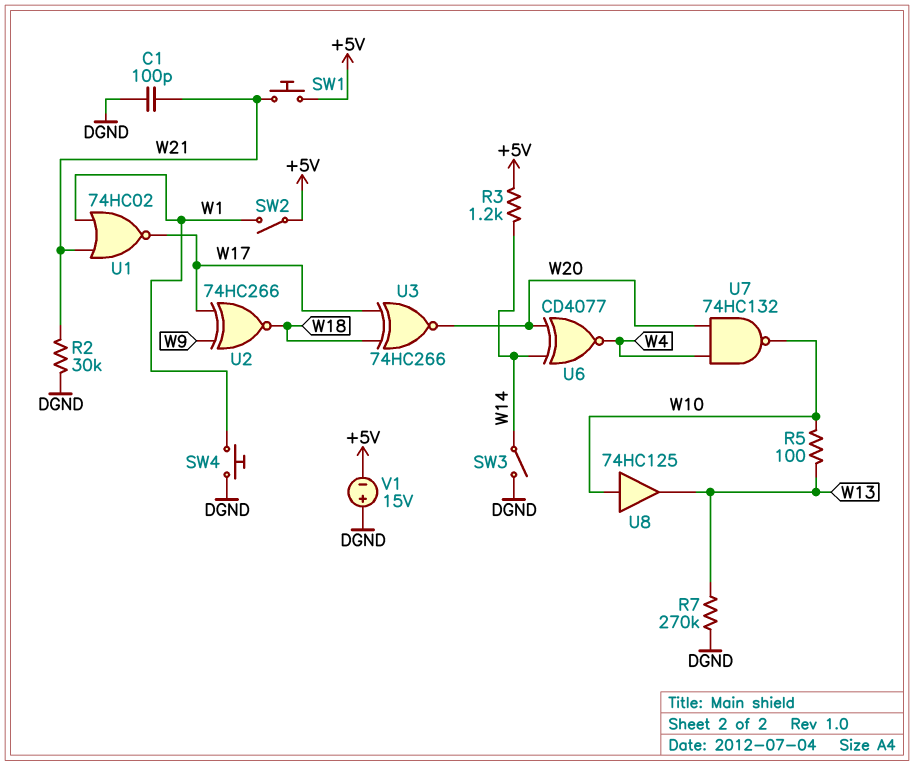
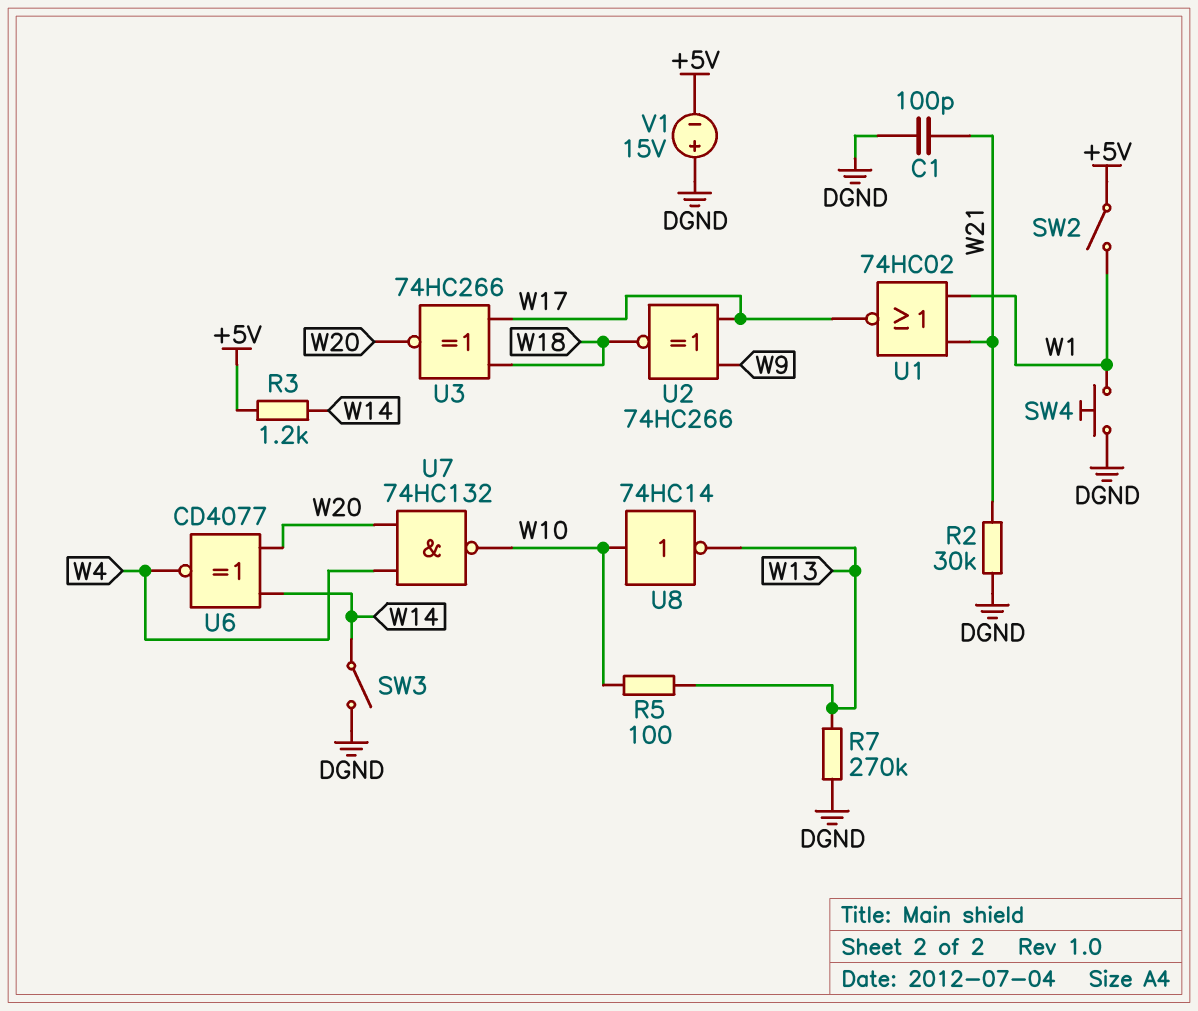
SW1: button (+5V, W21) -> none
U8: buffer 74HC125 (in W10, out W13) -> NOT 74HC14 (in W10, out W13)

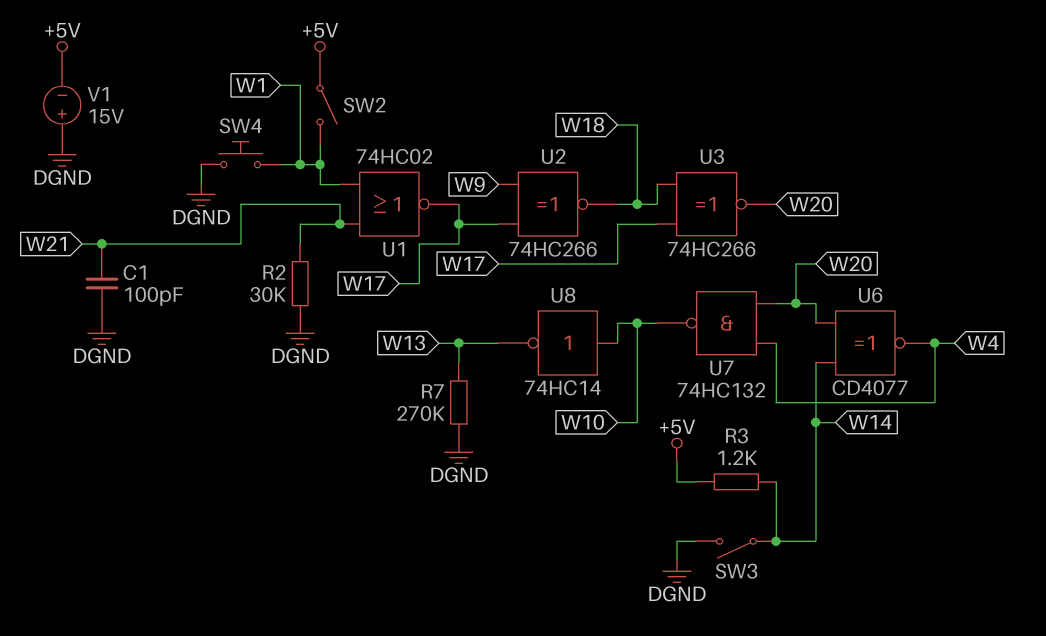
R5: 100 (W10, W13) -> none

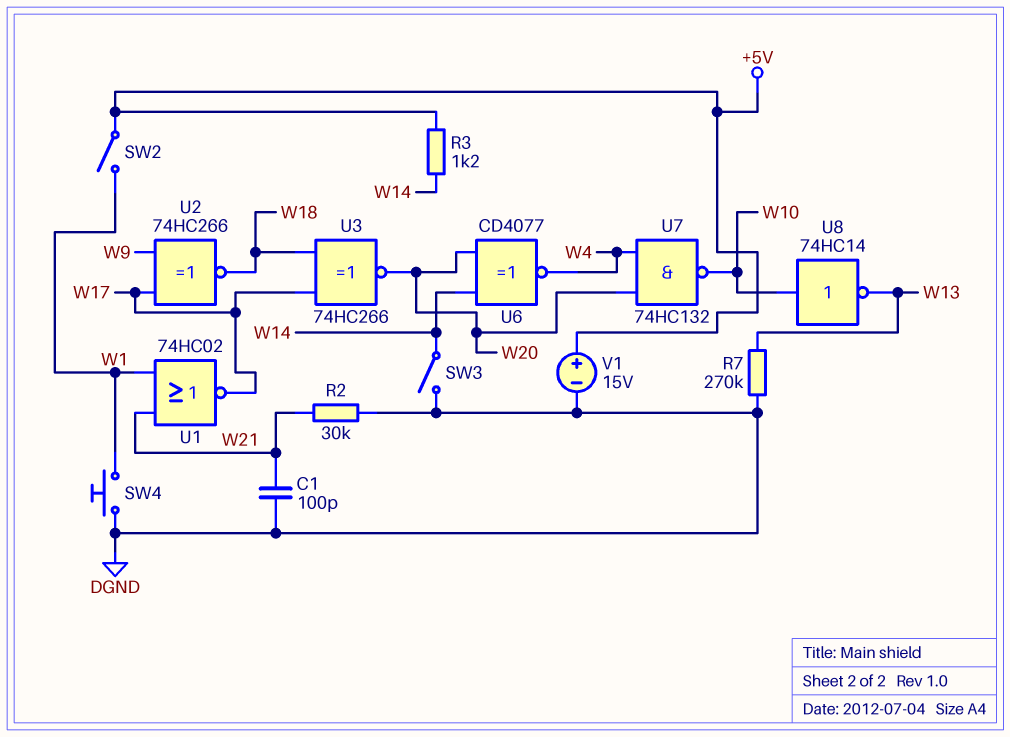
V1: 15V (plus DGND, minus +5V) -> 15V (plus +5V, minus DGND)

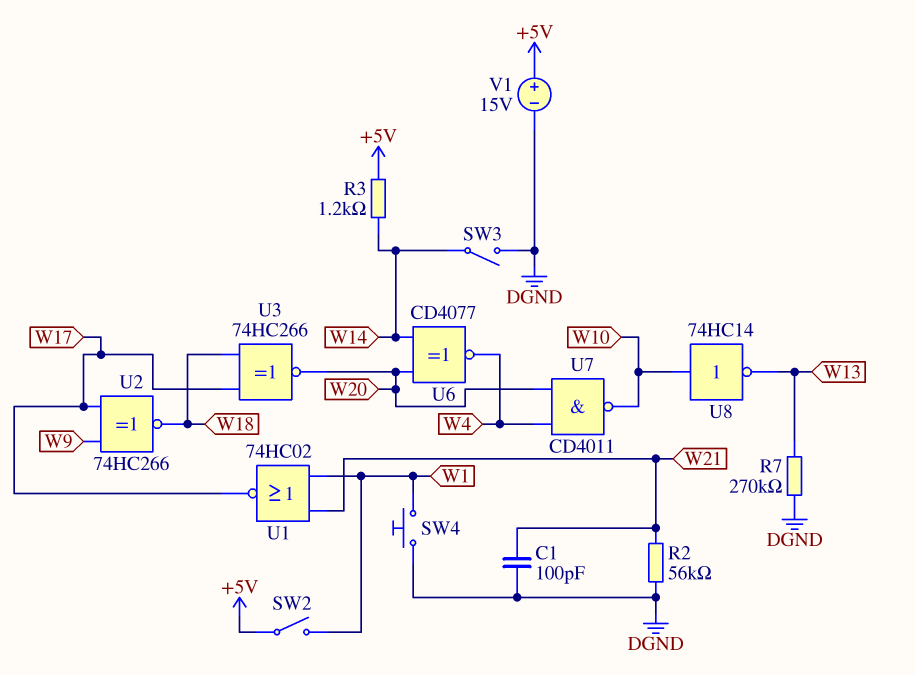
R2: 30k (DGND, W21) -> 56k (DGND, W21)
U7: NAND 74HC132 (in W4, in W20, out W10) -> NAND CD4011 (in W4, in W20, out W10)

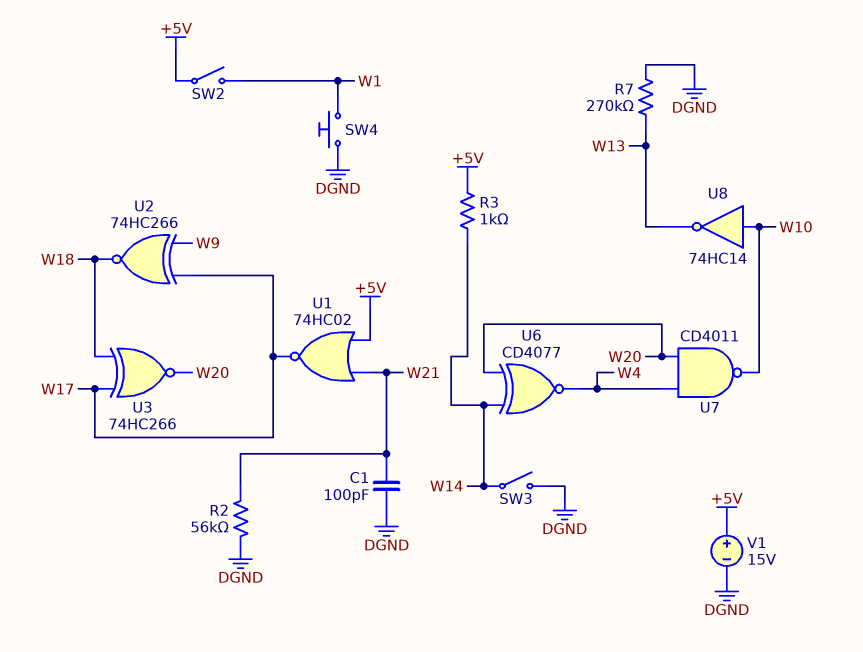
R3: 1.2k (+5V, W14) -> 1k (+5V, W14)
U1: NOR 74HC02 (in W1, in W21, out W17) -> NOR 74HC02 (in +5V, in W21, out W17)

